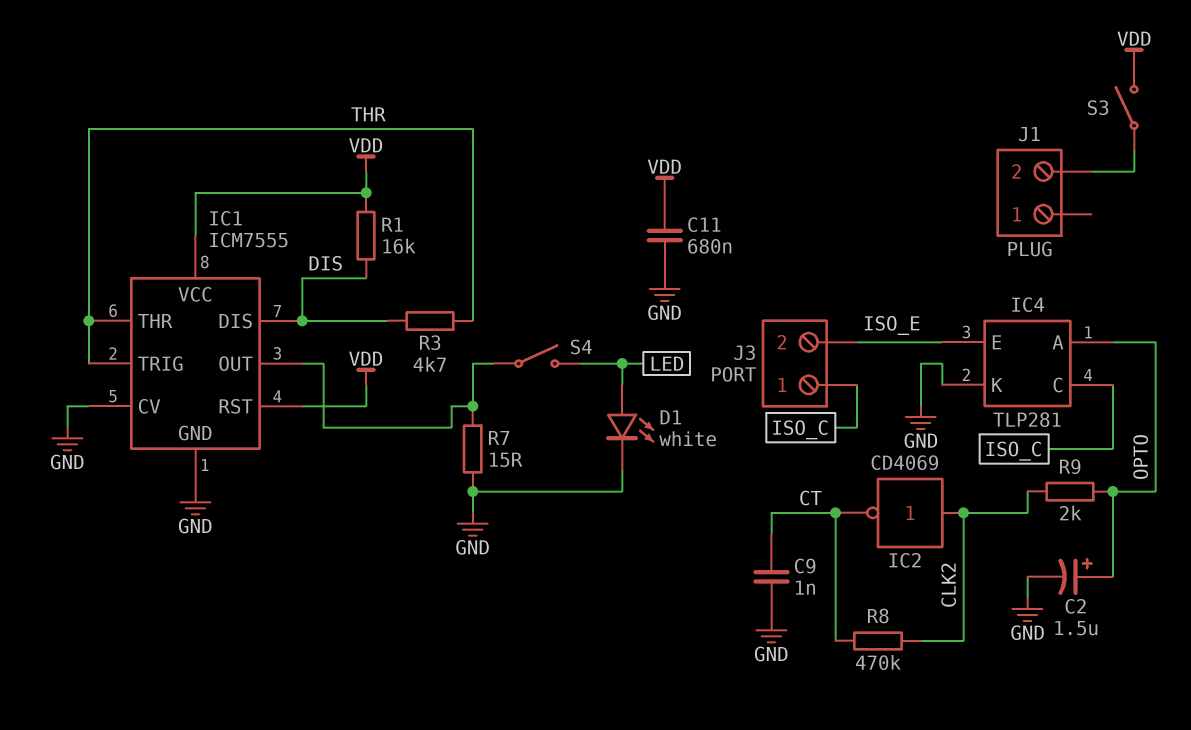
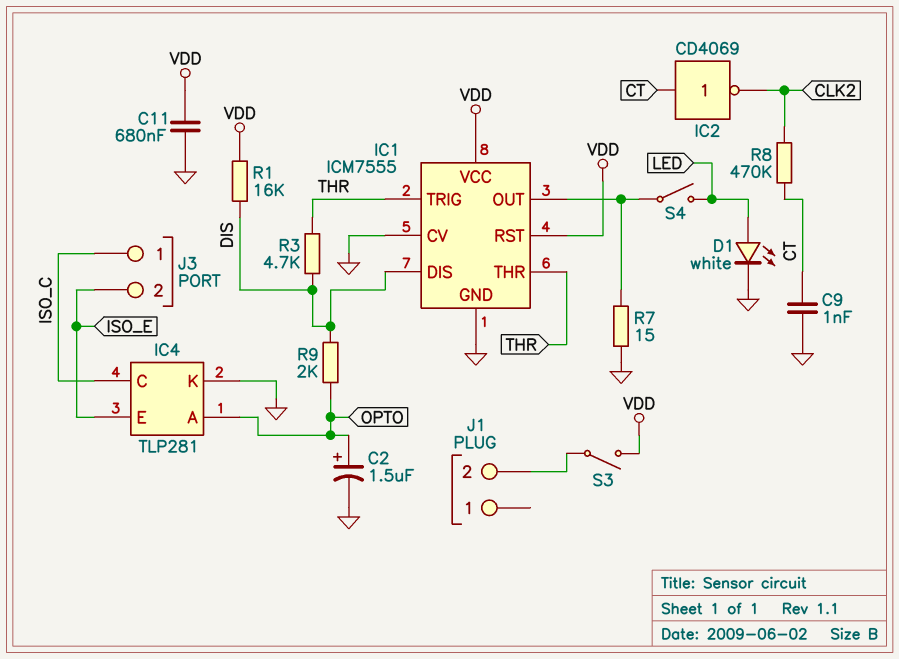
IC2: NOT CD4069 (in CLK2, out CT) -> NOT CD4069 (in CT, out CLK2)
R9: 2k (CLK2, OPTO) -> 2k (DIS, OPTO)

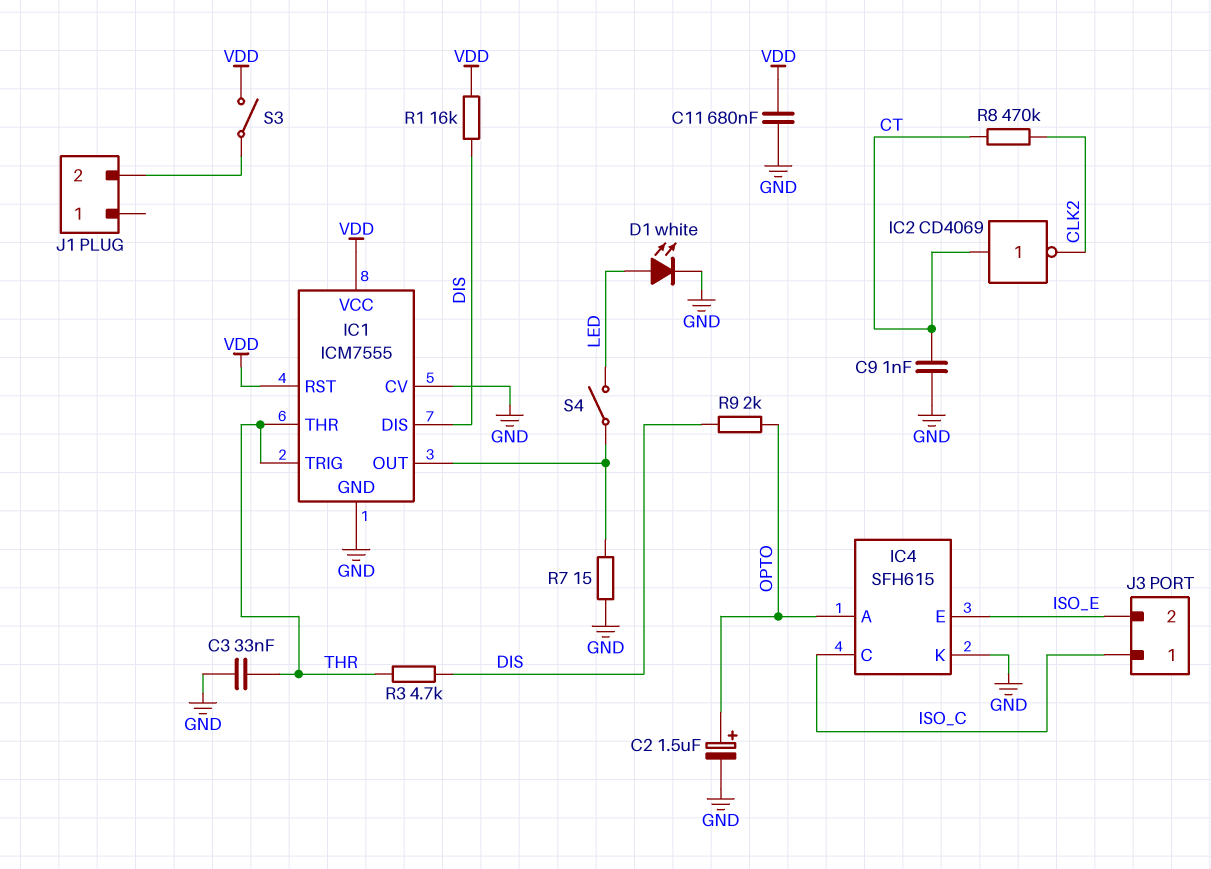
C3: none -> 33nF (GND, THR)
IC4: TLP281 -> SFH615

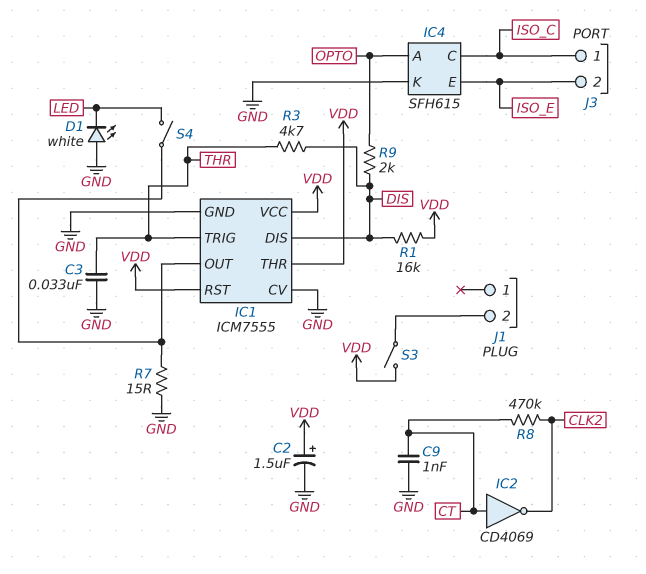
C2: 1.5uF (plus OPTO, minus GND) -> 1.5uF (plus VDD, minus GND)
C11: 680nF (GND, VDD) -> none
D1: LED white (A LED, K GND) -> LED white (A GND, K LED)
IC1 pin THR: THR -> VDD

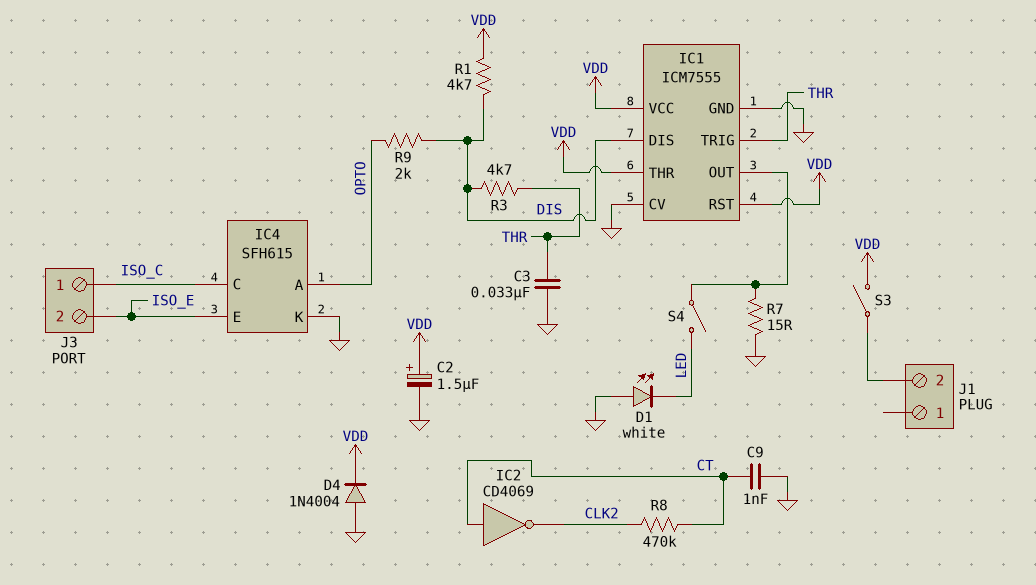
D4: none -> diode 1N4004 (A GND, K VDD)
R1: 16k (DIS, VDD) -> 4.7k (DIS, VDD)

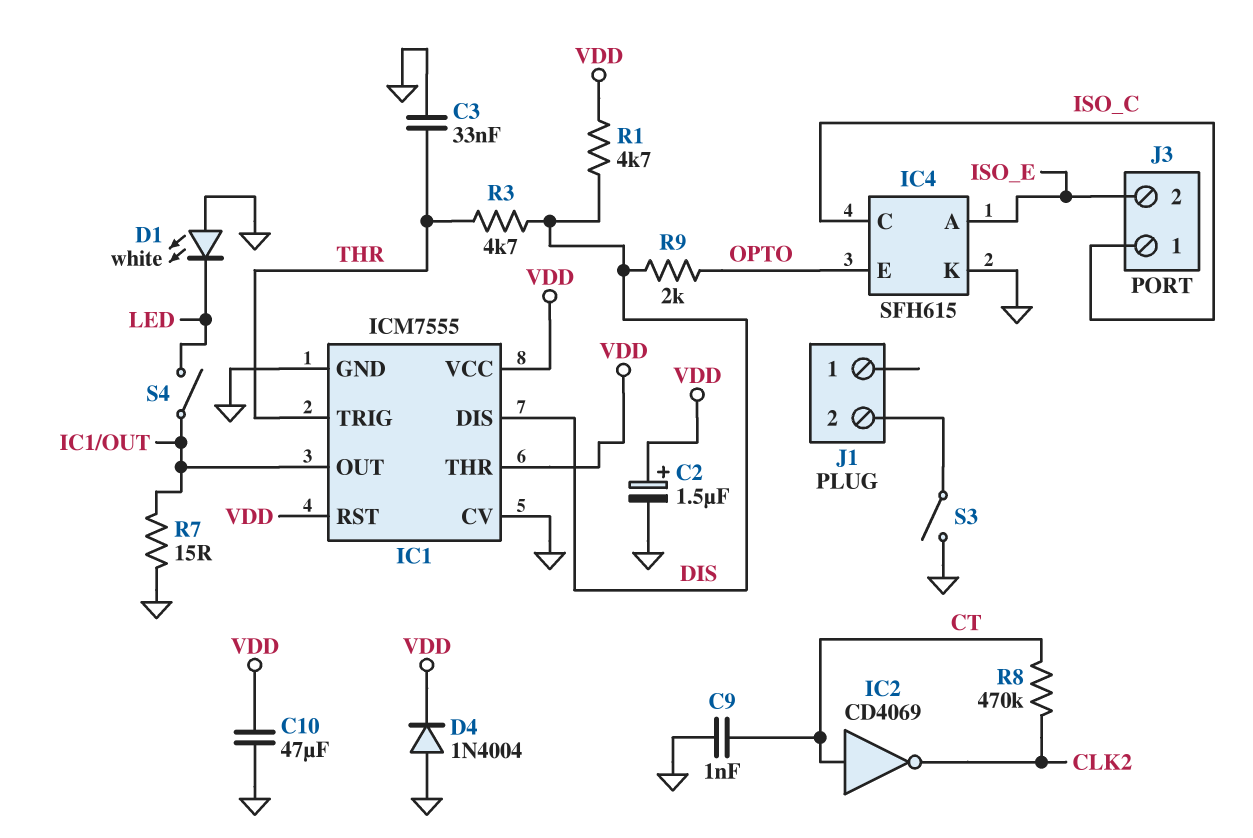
C10: none -> 47uF (GND, VDD)
IC4 pin A: OPTO -> ISO_E
IC4 pin E: ISO_E -> OPTO
S3: switch (J1/2, VDD) -> switch (GND, J1/2)

